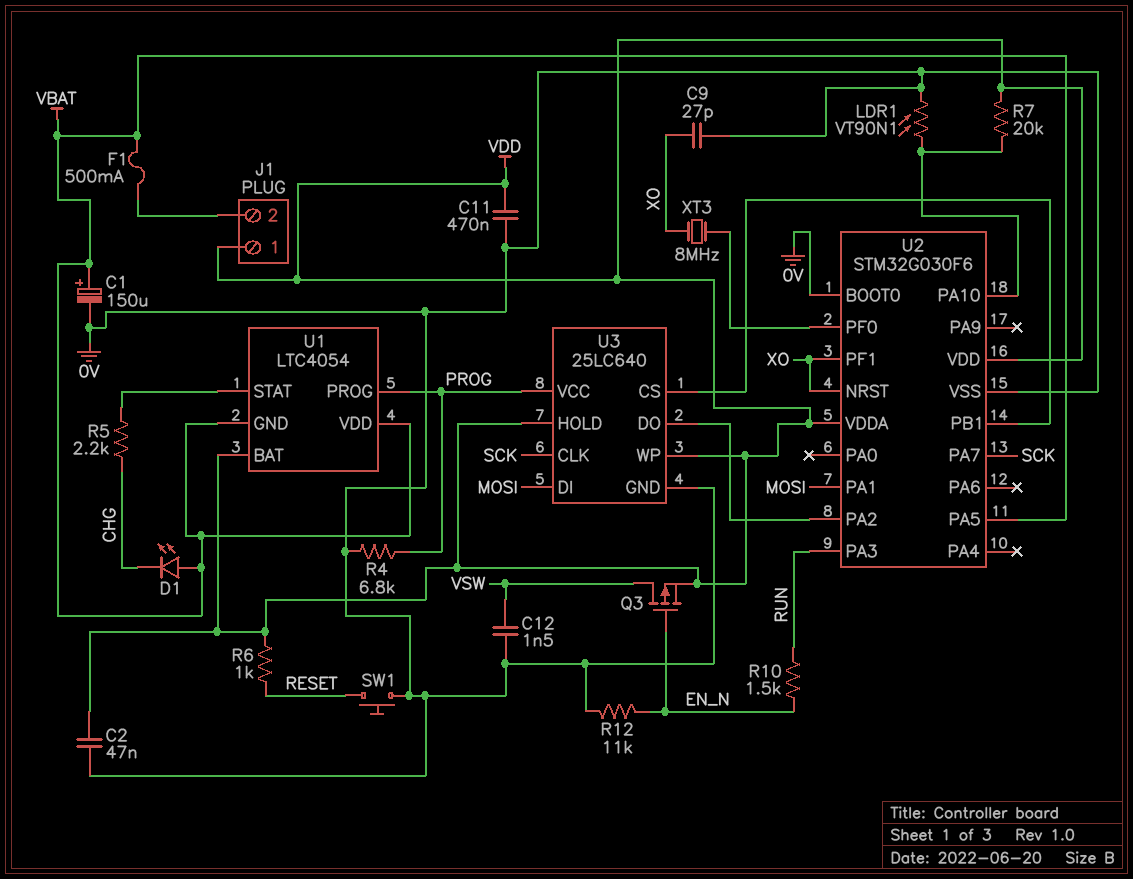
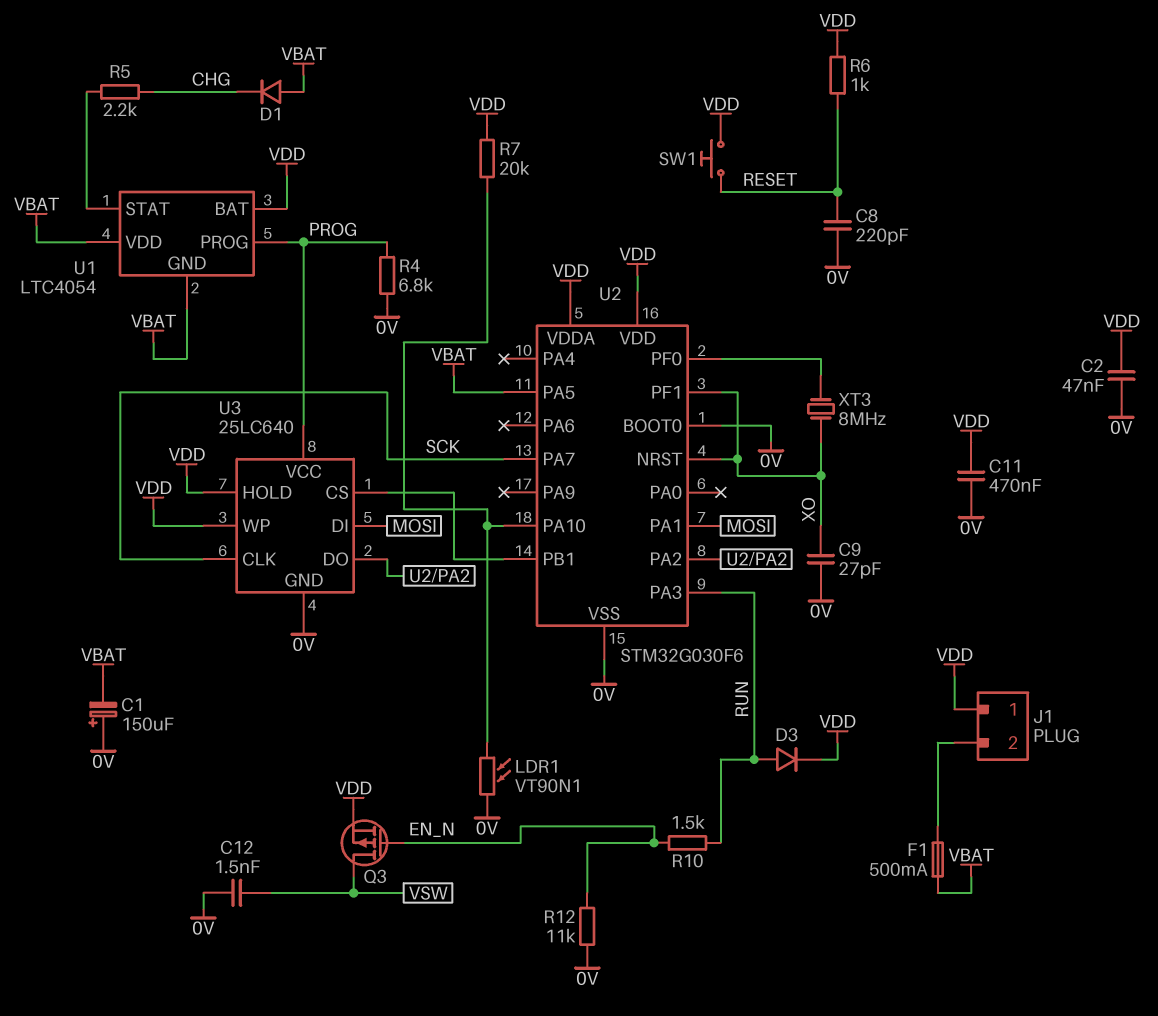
C1: 150uF (plus VBAT, minus 0V) -> 150uF (plus 0V, minus VBAT)
C8: none -> 220pF (0V, RESET)
D1: LED (A VBAT, K CHG) -> diode (A VBAT, K CHG)
D3: none -> diode (A RUN, K VDD)
SW1: button (0V, RESET) -> button (RESET, VDD)

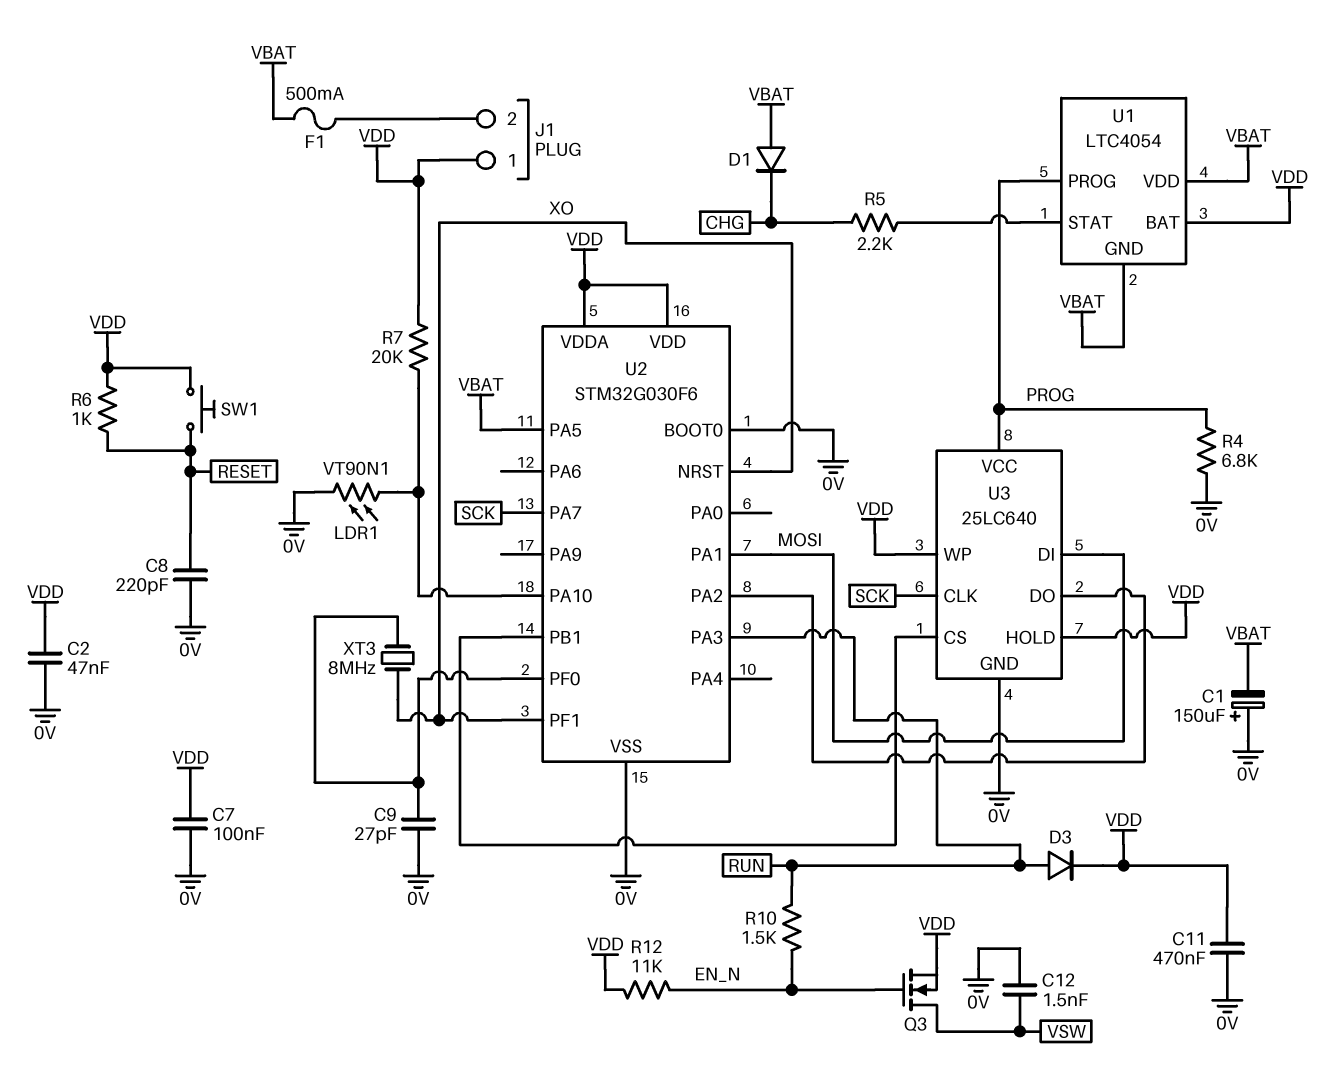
C7: none -> 100nF (0V, VDD)
C9: 27pF (0V, XO) -> 27pF (0V, U2/PF0)
Q3: PMOS (G EN_N, D VSW, S VDD) -> NMOS (G EN_N, D VSW, S VDD)
R12: 11k (0V, EN_N) -> 11k (EN_N, VDD)

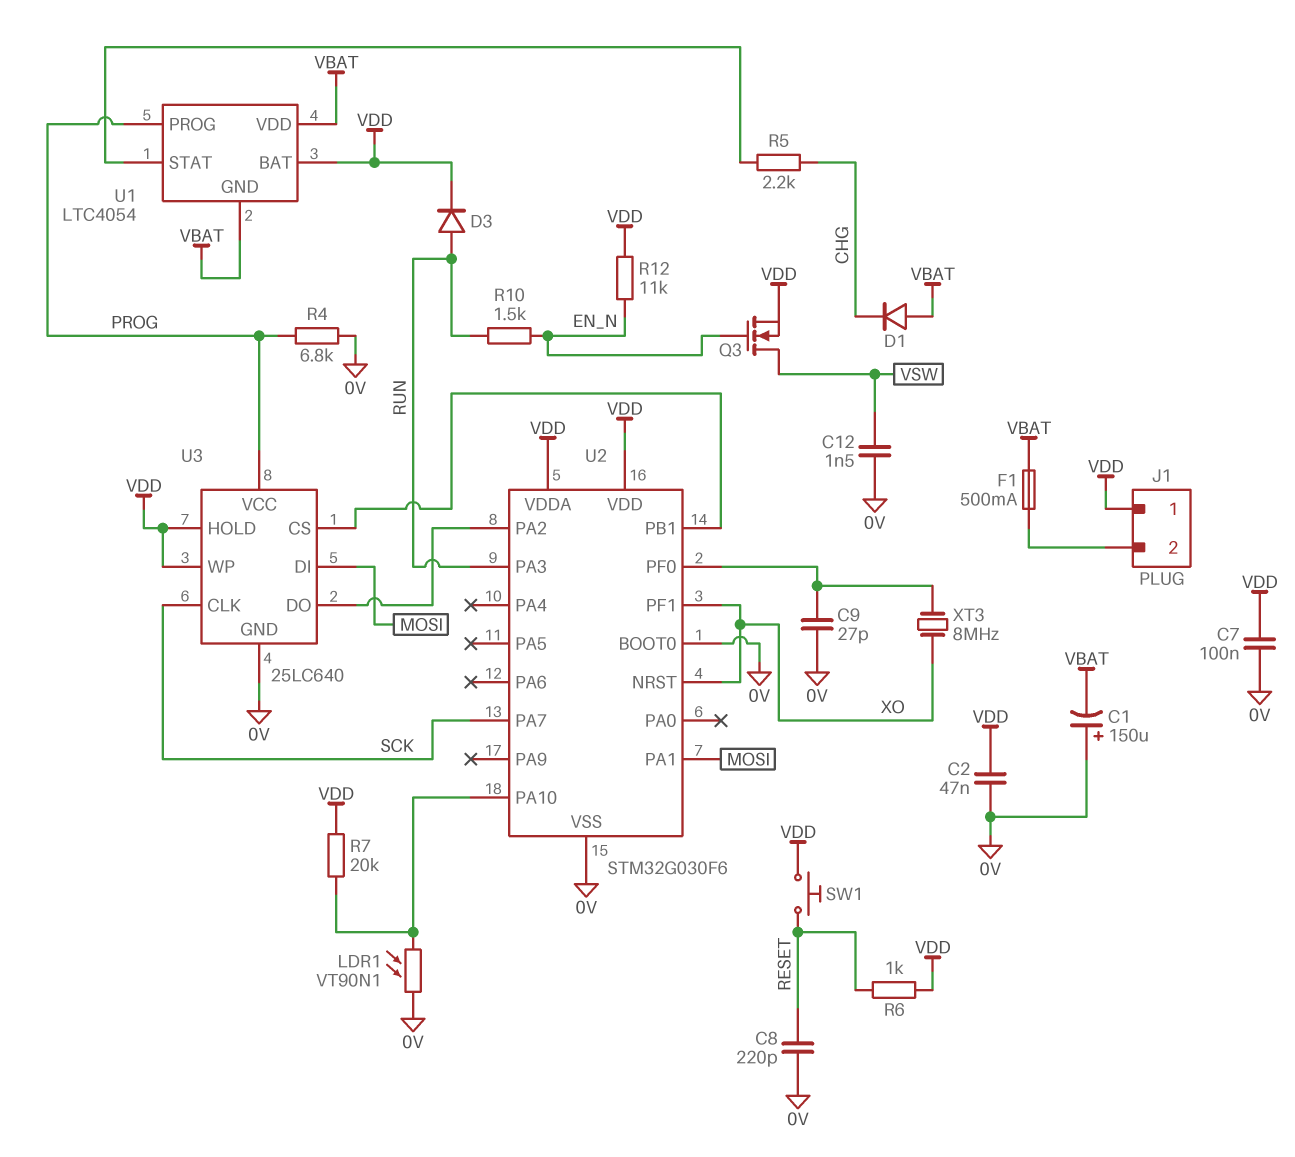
C11: 470nF (0V, VDD) -> none
U2 pin PA5: VBAT -> none

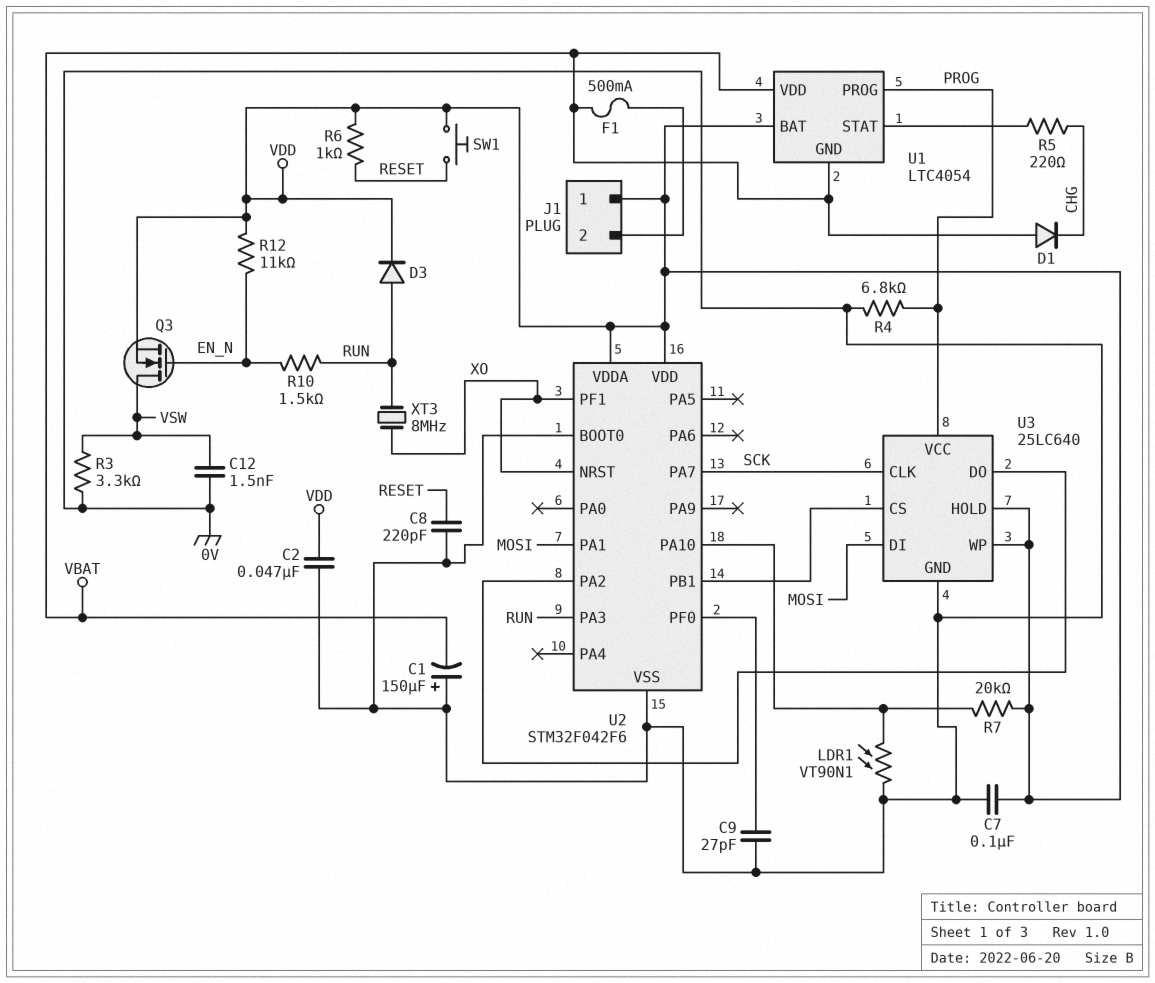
R3: none -> 3.3k (0V, VSW)
R5: 2.2k (CHG, U1/STAT) -> 220 (CHG, U1/STAT)
U2: STM32G030F6 -> STM32F042F6
XT3: 8MHz (U2/PF0, XO) -> 8MHz (RUN, XO)

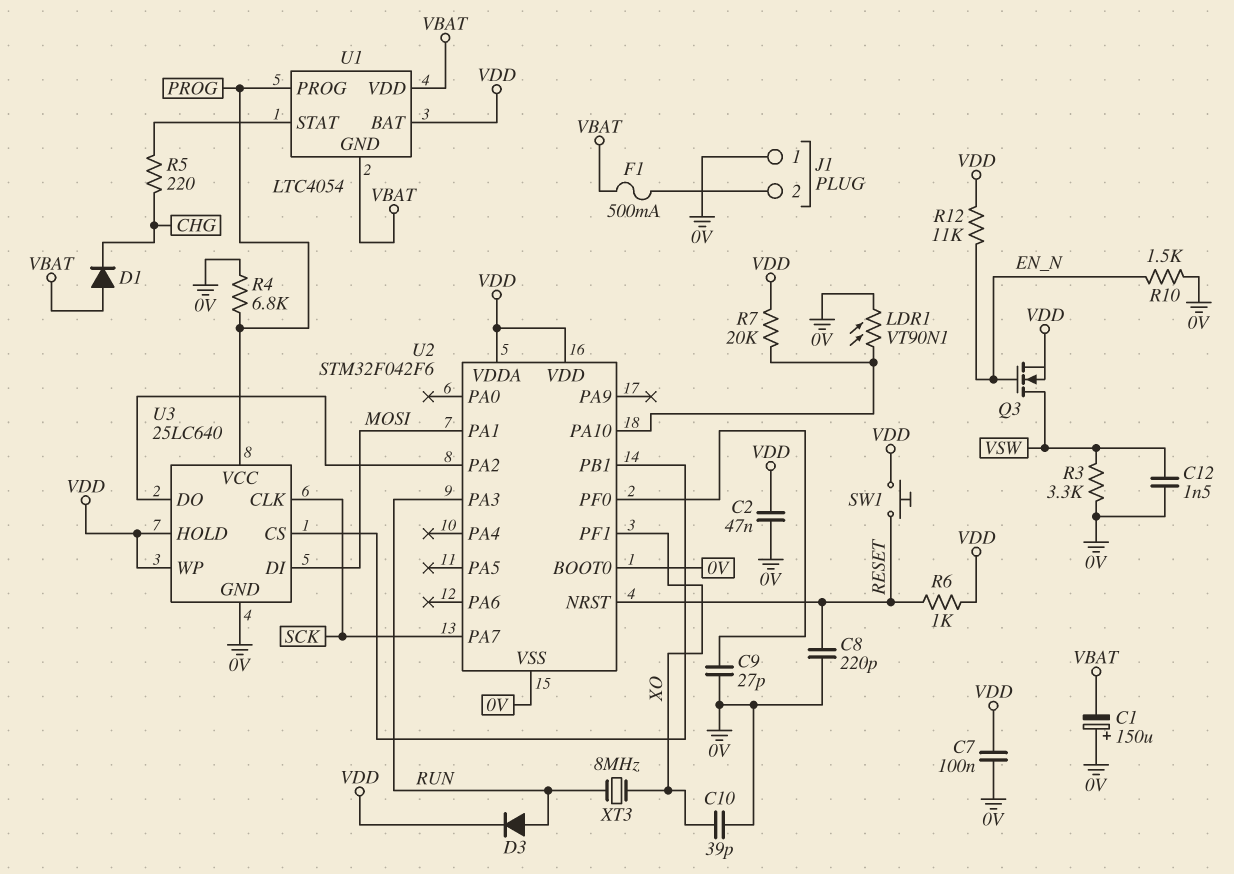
C10: none -> 39pF (0V, XO)
J1 pin 1: VDD -> 0V
R10: 1.5k (EN_N, RUN) -> 1.5k (0V, EN_N)
U2 pin NRST: XO -> RESET

